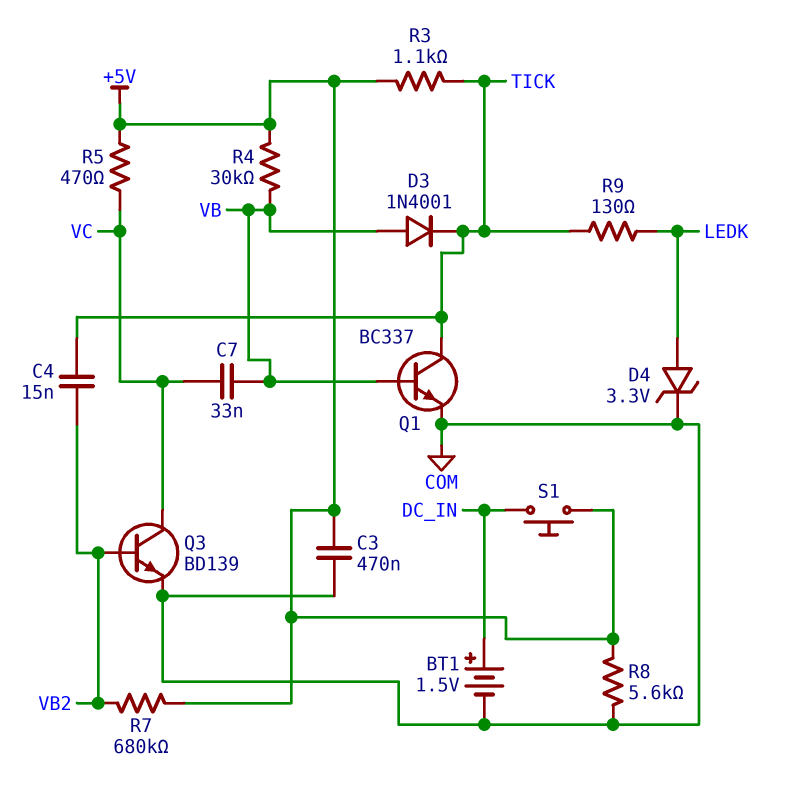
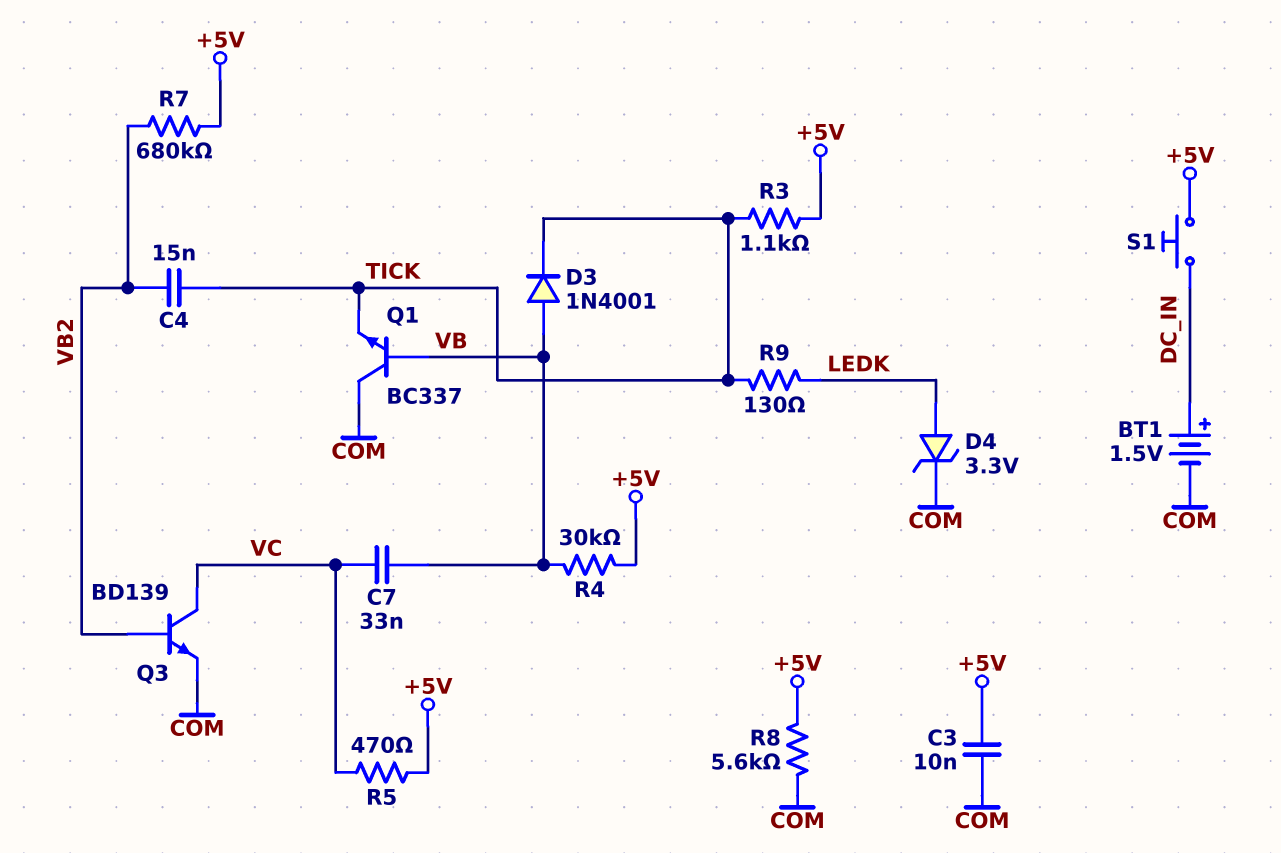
C3: 470nF (+5V, COM) -> 10nF (+5V, COM)
Q1: NPN BC337 (B VB, C TICK, E COM) -> NPN BC337 (B VB, C COM, E TICK)

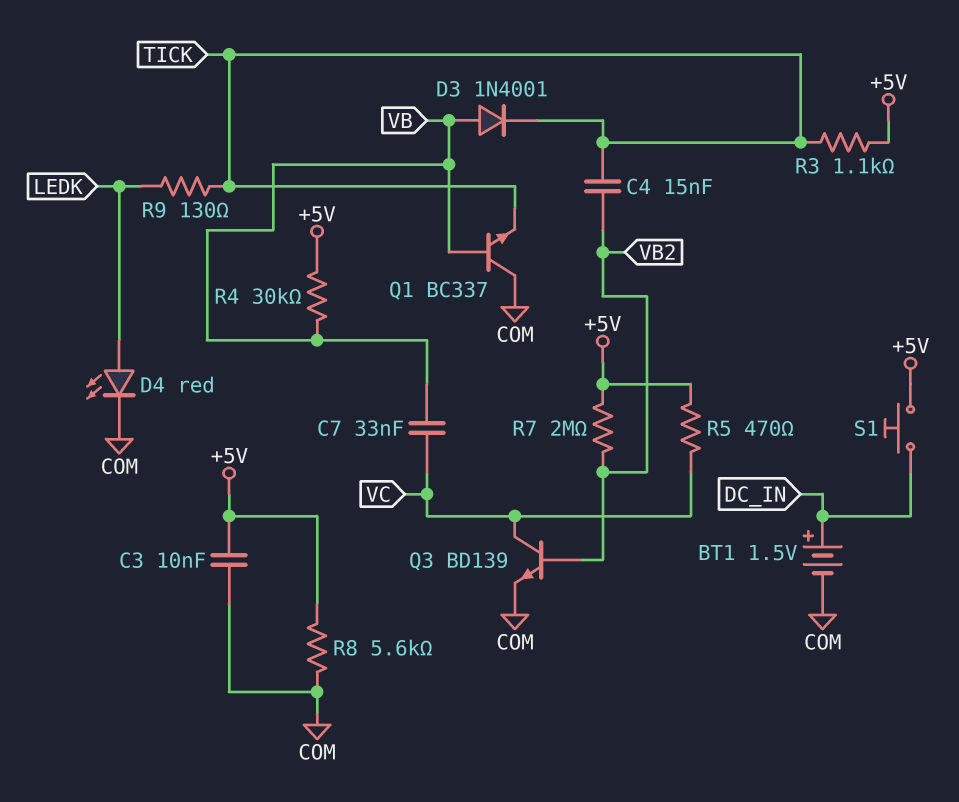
D4: zener 3.3V (A LEDK, K COM) -> LED red (A LEDK, K COM)
R7: 680k (+5V, VB2) -> 2M (+5V, VB2)

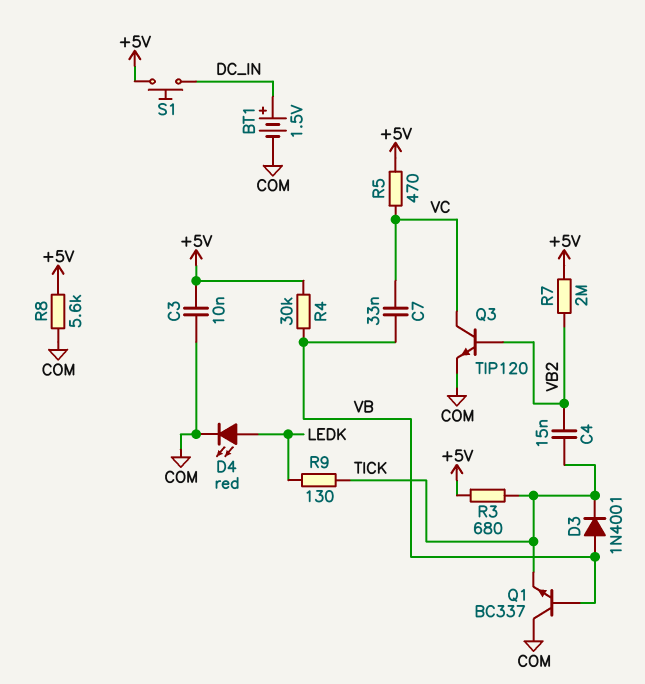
Q3: NPN BD139 (B VB2, C VC, E COM) -> NPN TIP120 (B VB2, C VC, E COM)
R3: 1.1k (+5V, TICK) -> 680 (+5V, TICK)

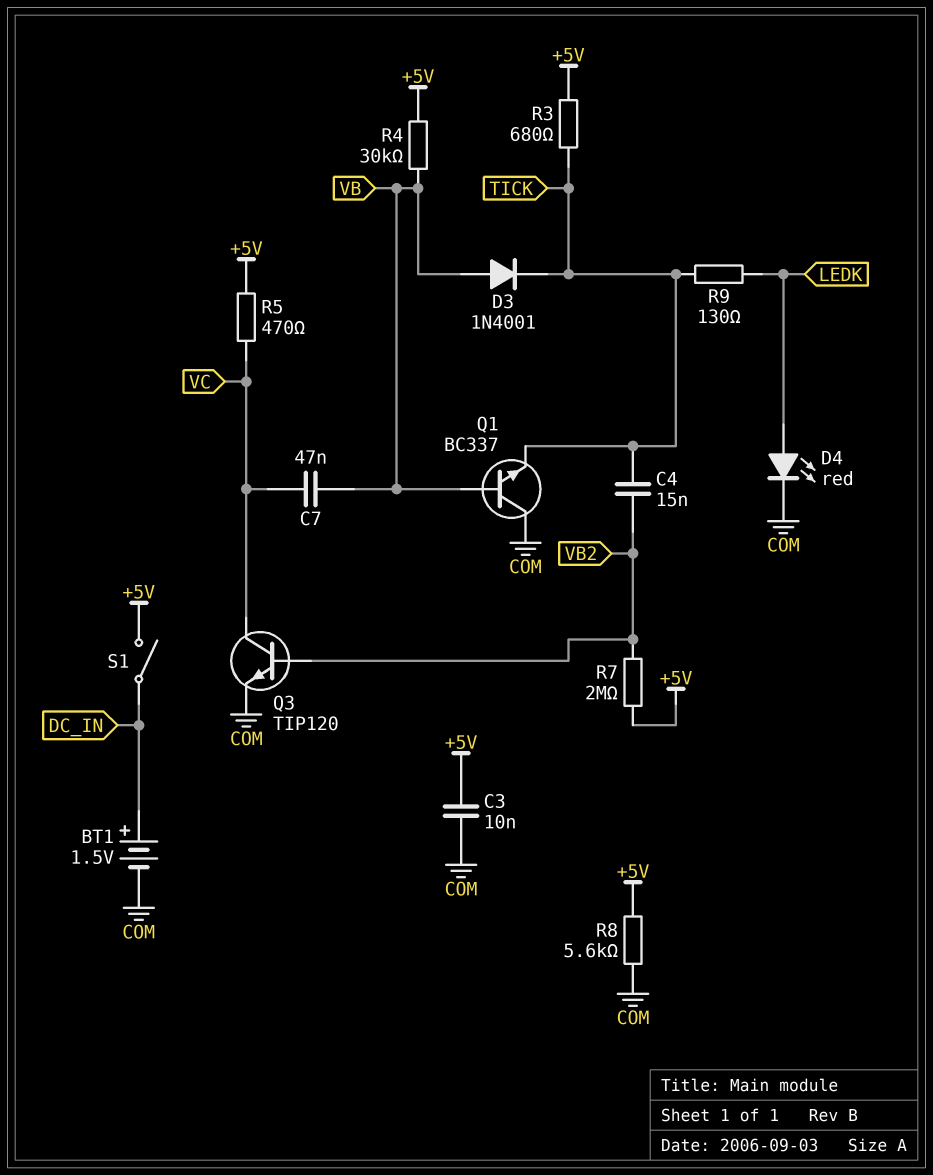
C7: 33nF (VB, VC) -> 47nF (VB, VC)
S1: button (+5V, DC_IN) -> switch (+5V, DC_IN)

